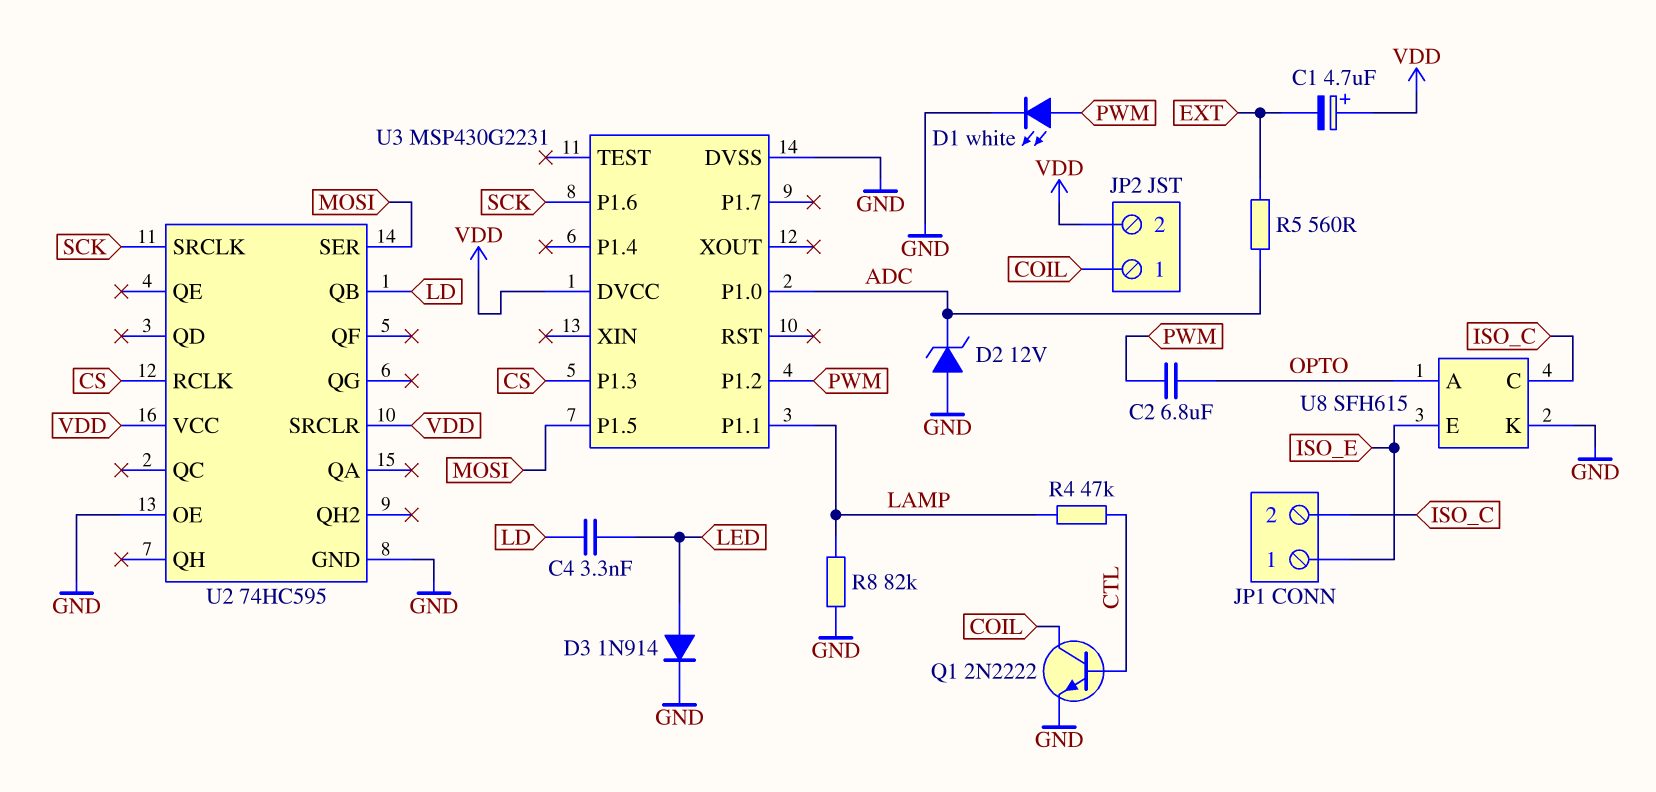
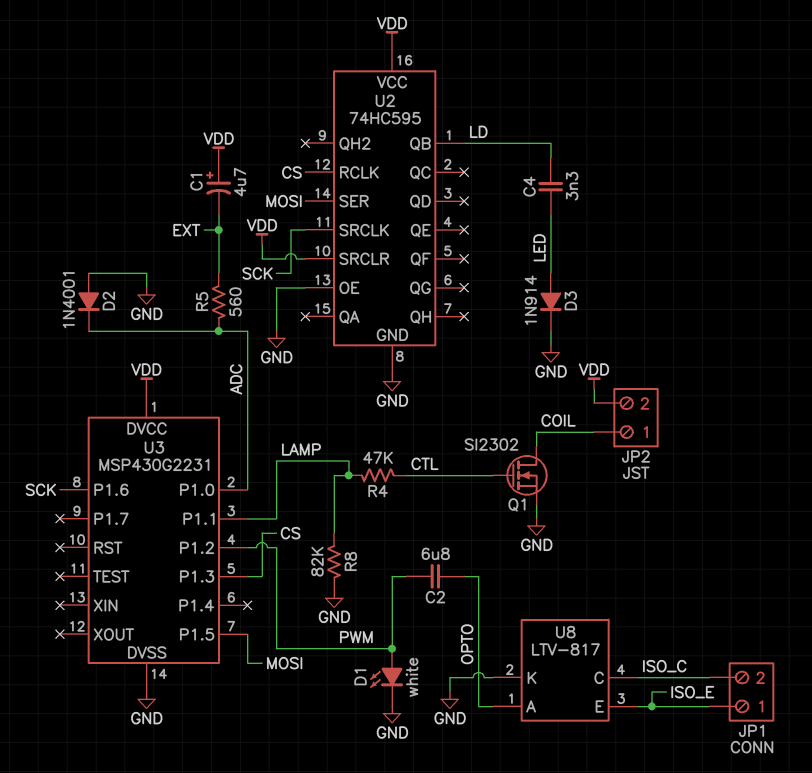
D2: zener 12V (A GND, K ADC) -> diode 1N4001 (A GND, K ADC)
Q1: NPN 2N2222 (B CTL, C COIL, E GND) -> NMOS SI2302 (G CTL, D COIL, S GND)
U8: SFH615 -> LTV-817

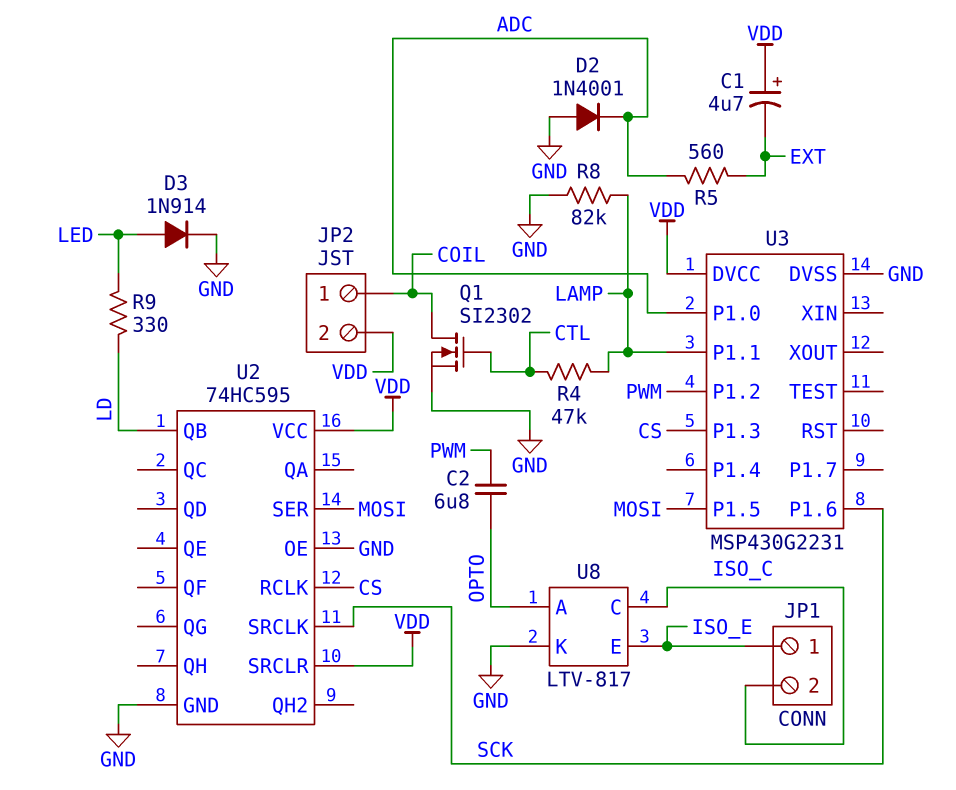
C4: 3.3nF (LD, LED) -> none
D1: LED white (A PWM, K GND) -> none
R9: none -> 330 (LD, LED)

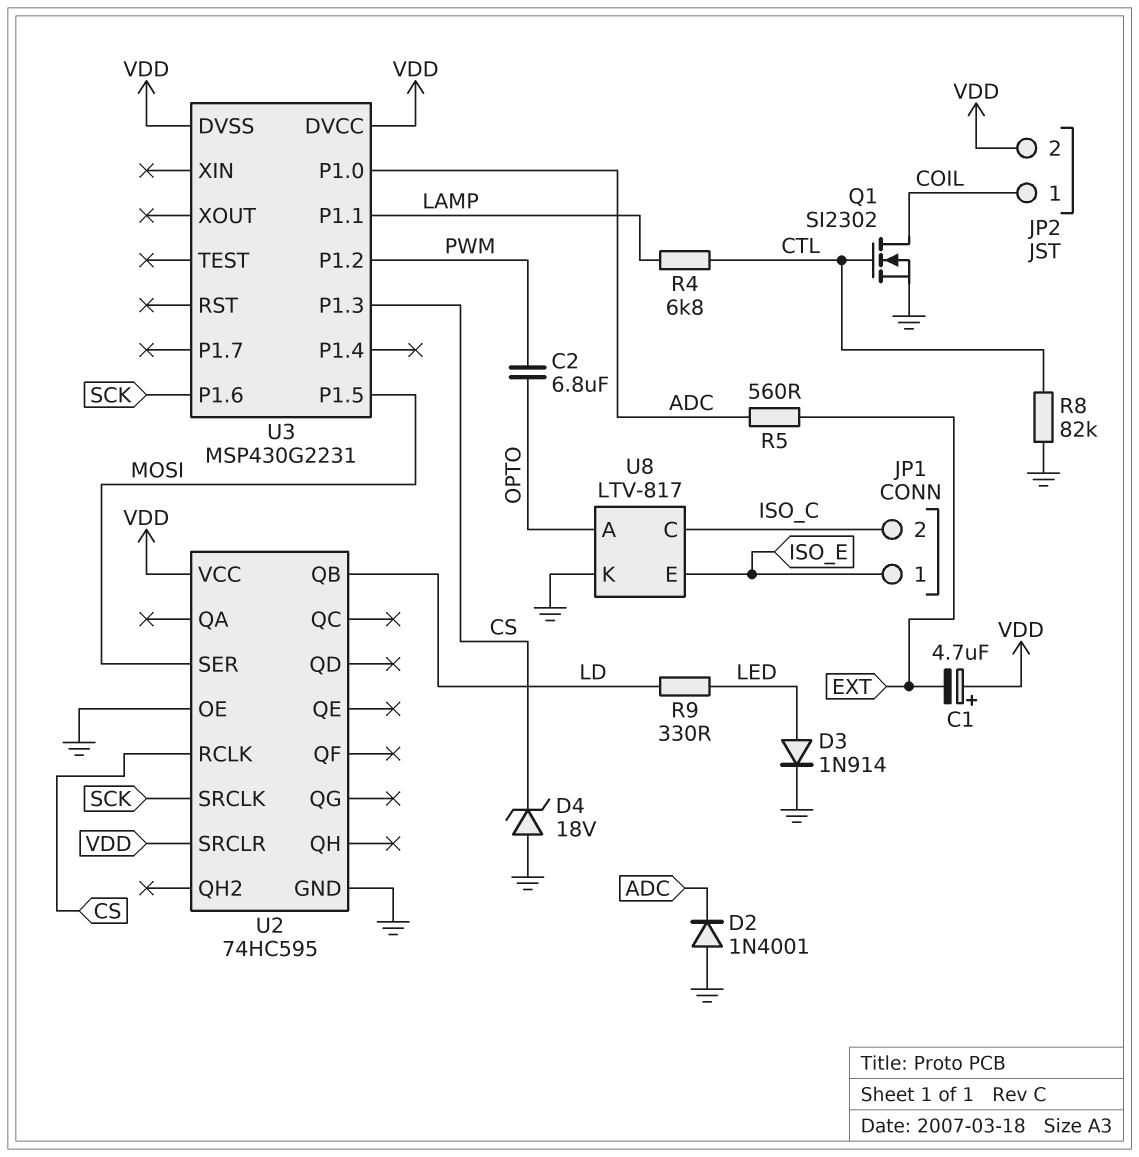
D4: none -> zener 18V (A GND, K CS)
R4: 47k (CTL, LAMP) -> 6.8k (CTL, LAMP)
R8: 82k (GND, LAMP) -> 82k (CTL, GND)
U3 pin DVSS: GND -> VDD

